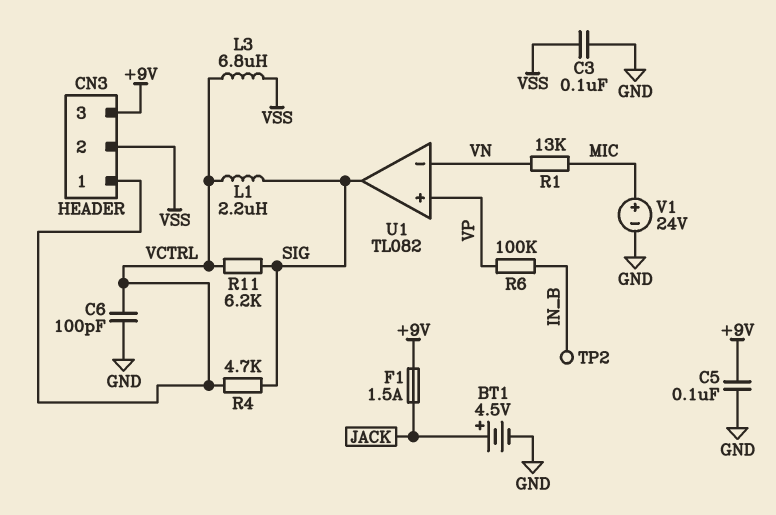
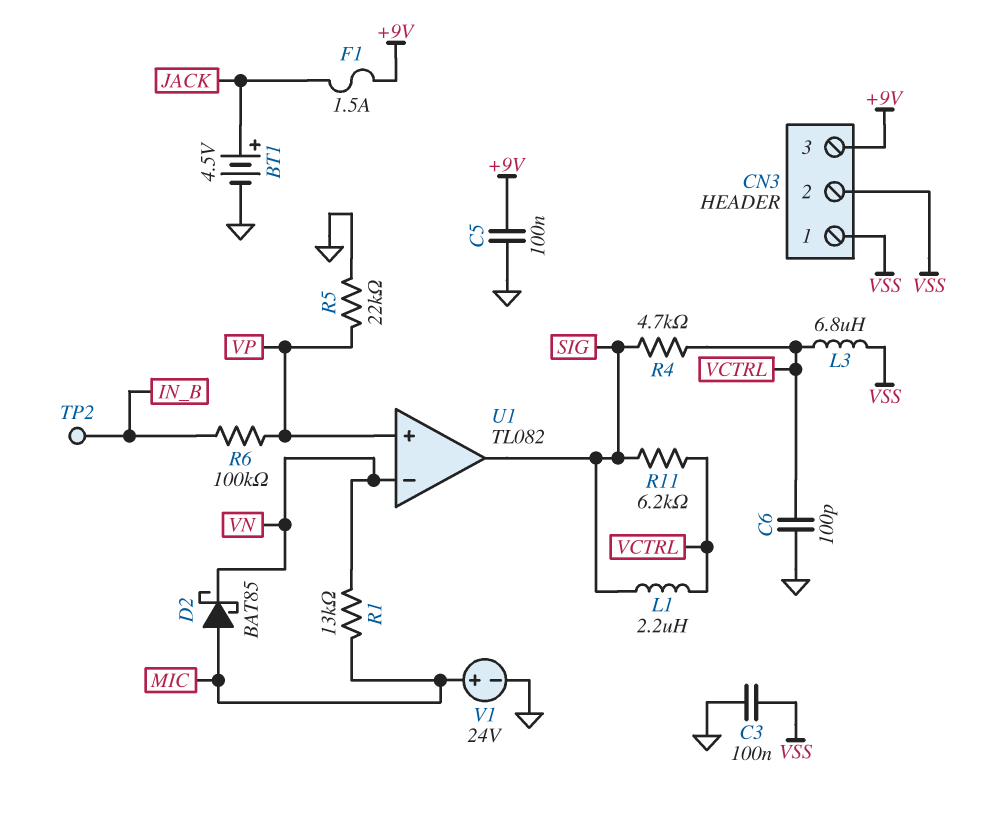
CN3 pin 1: VCTRL -> VSS
D2: none -> schottky BAT85 (A MIC, K VN)
R5: none -> 22k (GND, VP)

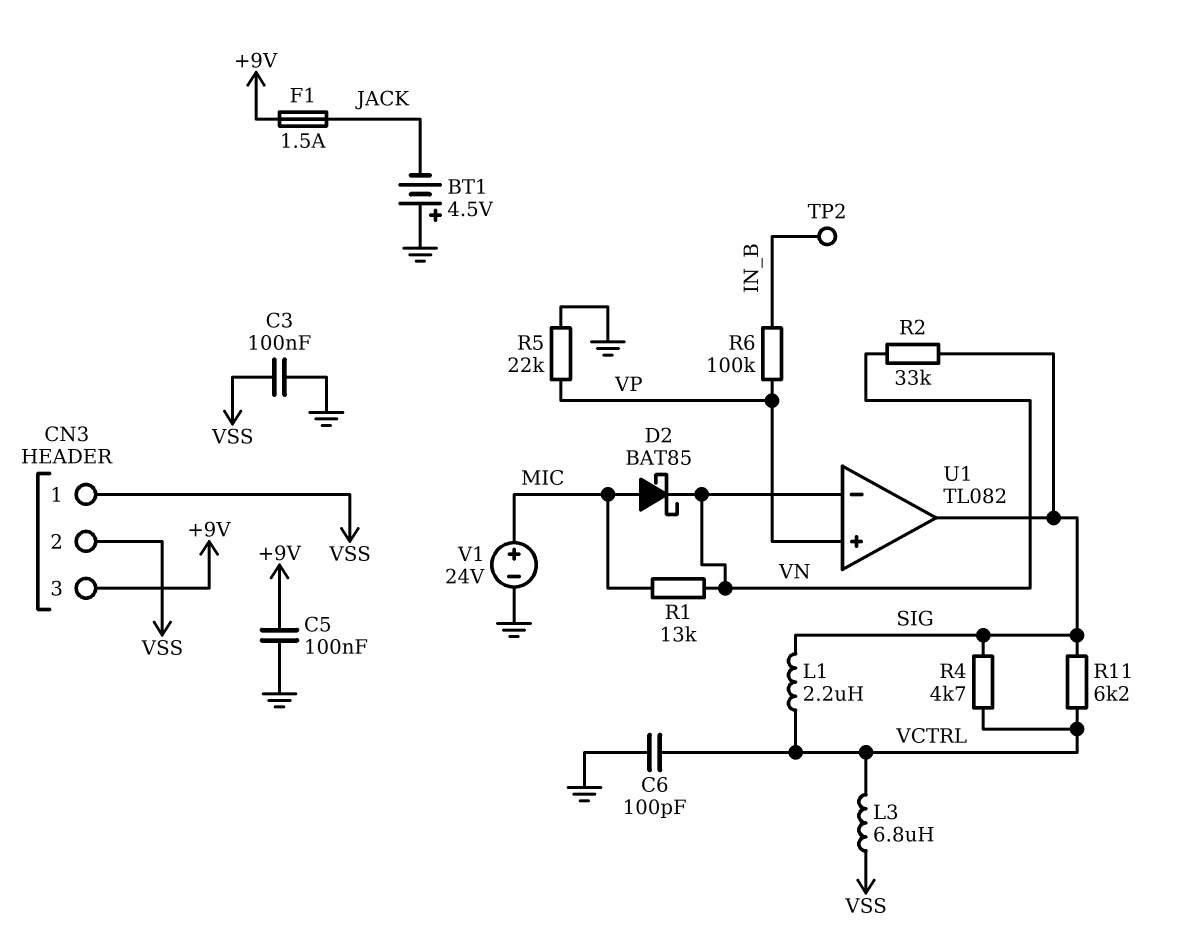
BT1: 4.5V (plus JACK, minus GND) -> 4.5V (plus GND, minus JACK)
R2: none -> 33k (SIG, VN)

